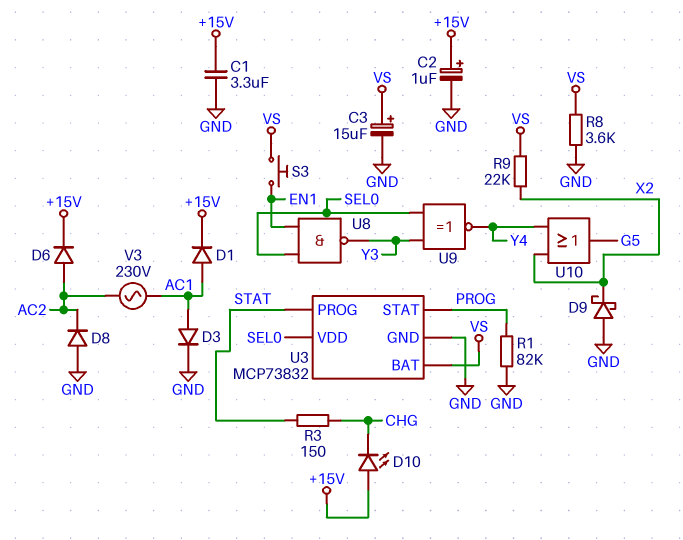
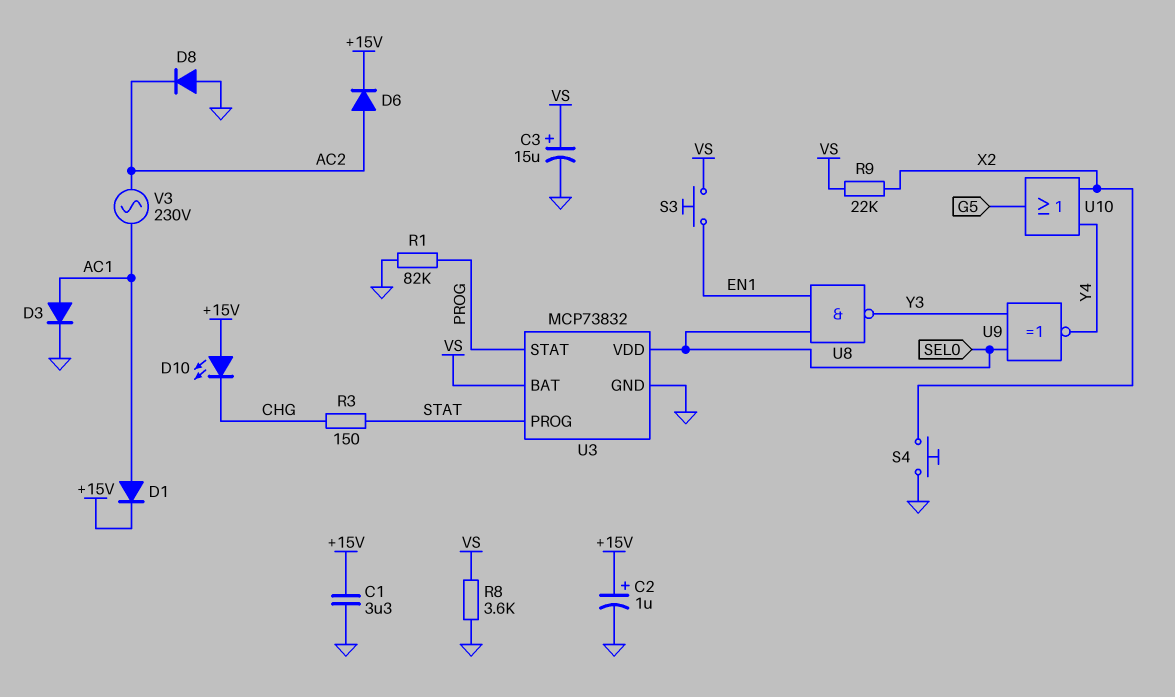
D9: schottky (A GND, K X2) -> none
S4: none -> button (GND, X2)

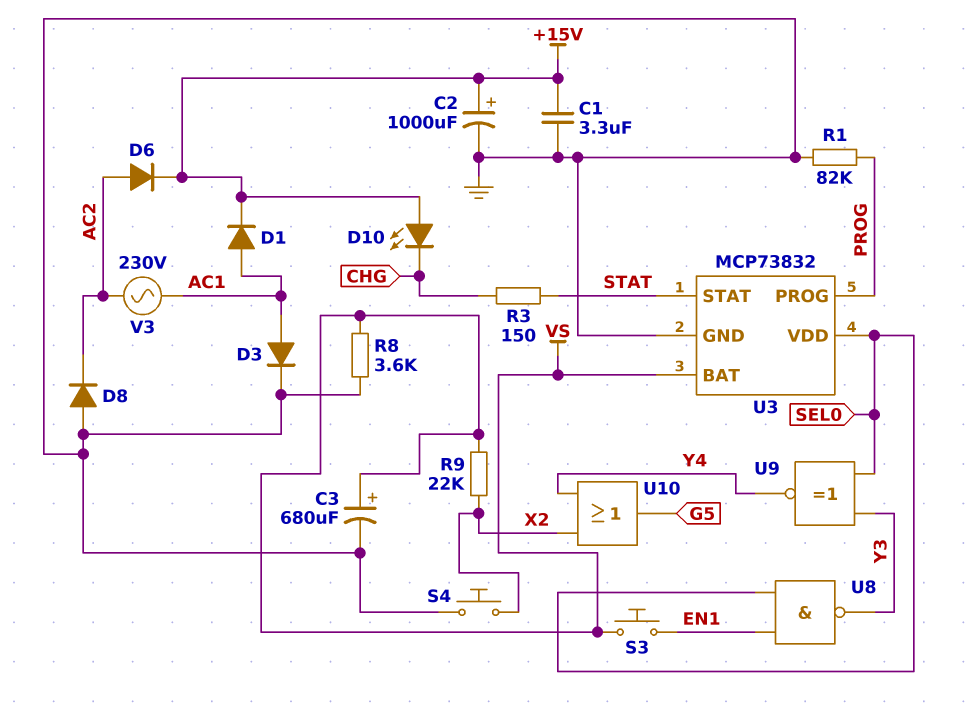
C2: 1uF (plus +15V, minus GND) -> 1000uF (plus +15V, minus GND)
C3: 15uF (plus VS, minus GND) -> 680uF (plus VS, minus GND)
U3 pin PROG: STAT -> PROG
U3 pin STAT: PROG -> STAT

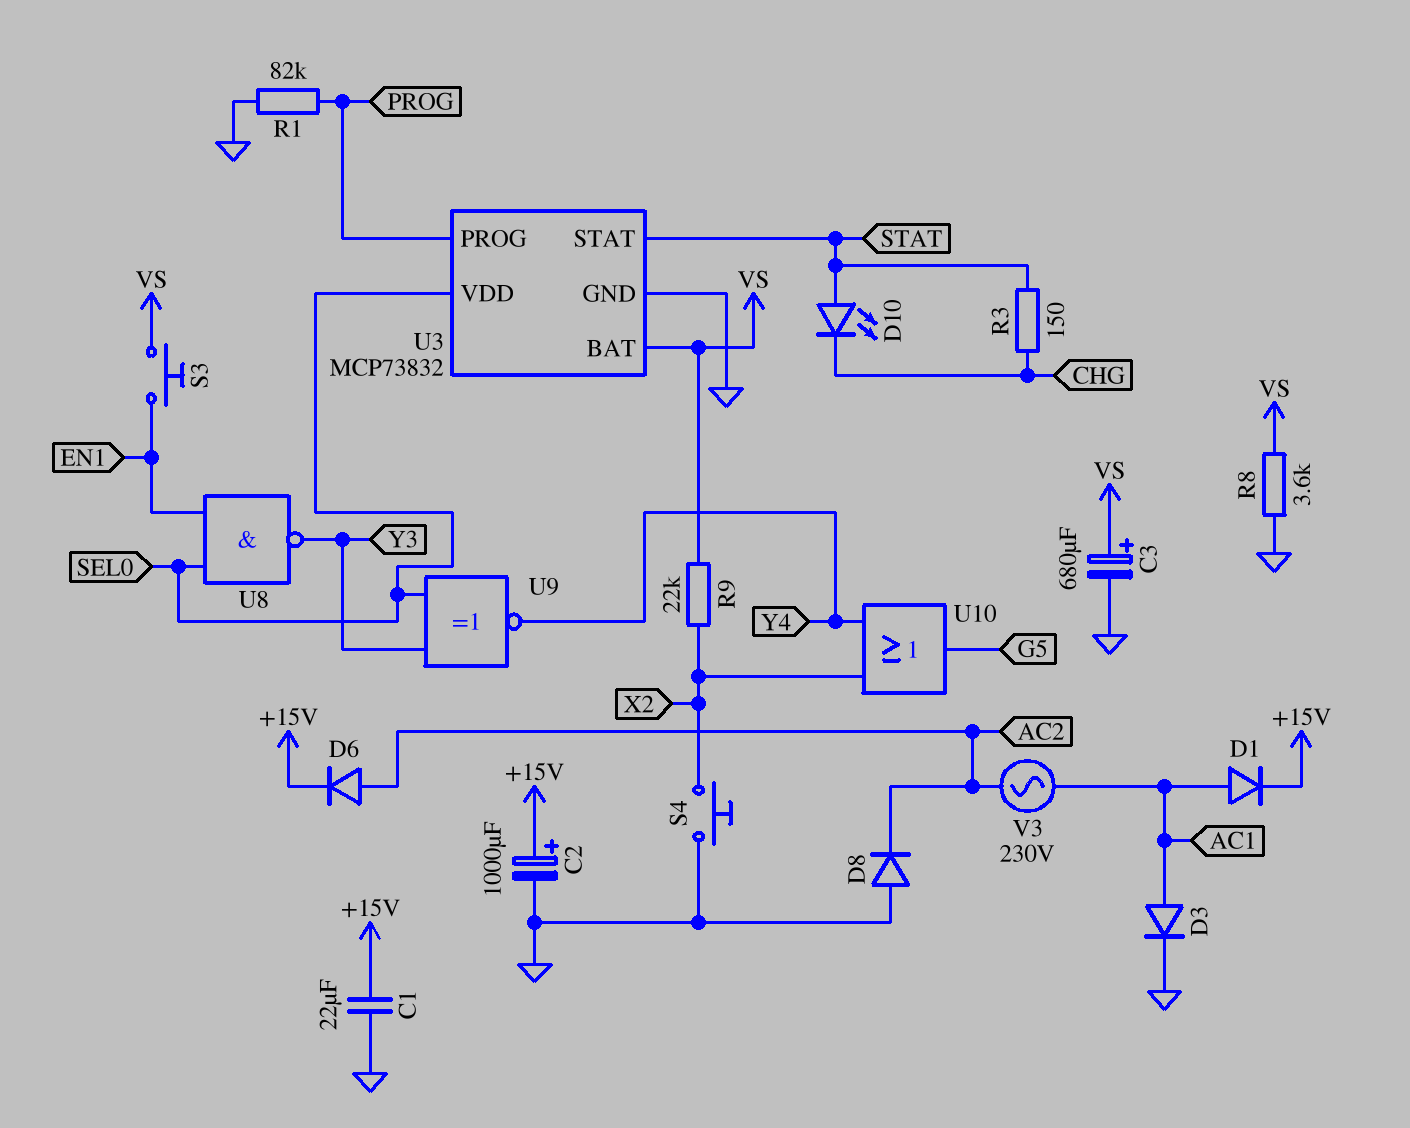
C1: 3.3uF (+15V, GND) -> 22uF (+15V, GND)
D10: LED (A +15V, K CHG) -> LED (A STAT, K CHG)

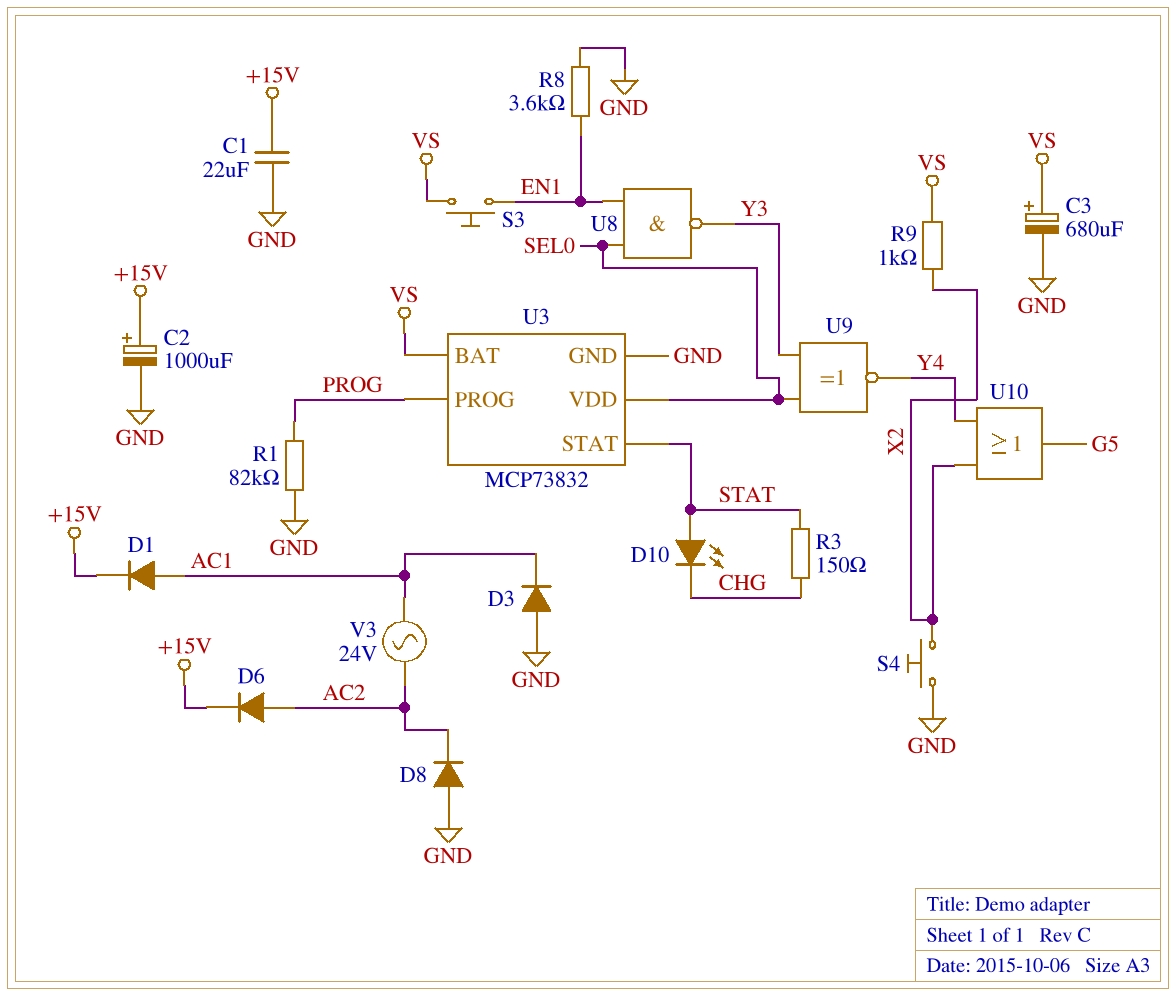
D3: diode (A AC1, K GND) -> diode (A GND, K AC1)
R8: 3.6k (GND, VS) -> 3.6k (EN1, GND)
R9: 22k (VS, X2) -> 1k (VS, X2)
V3: AC 230V (AC1, AC2) -> AC 24V (AC1, AC2)

